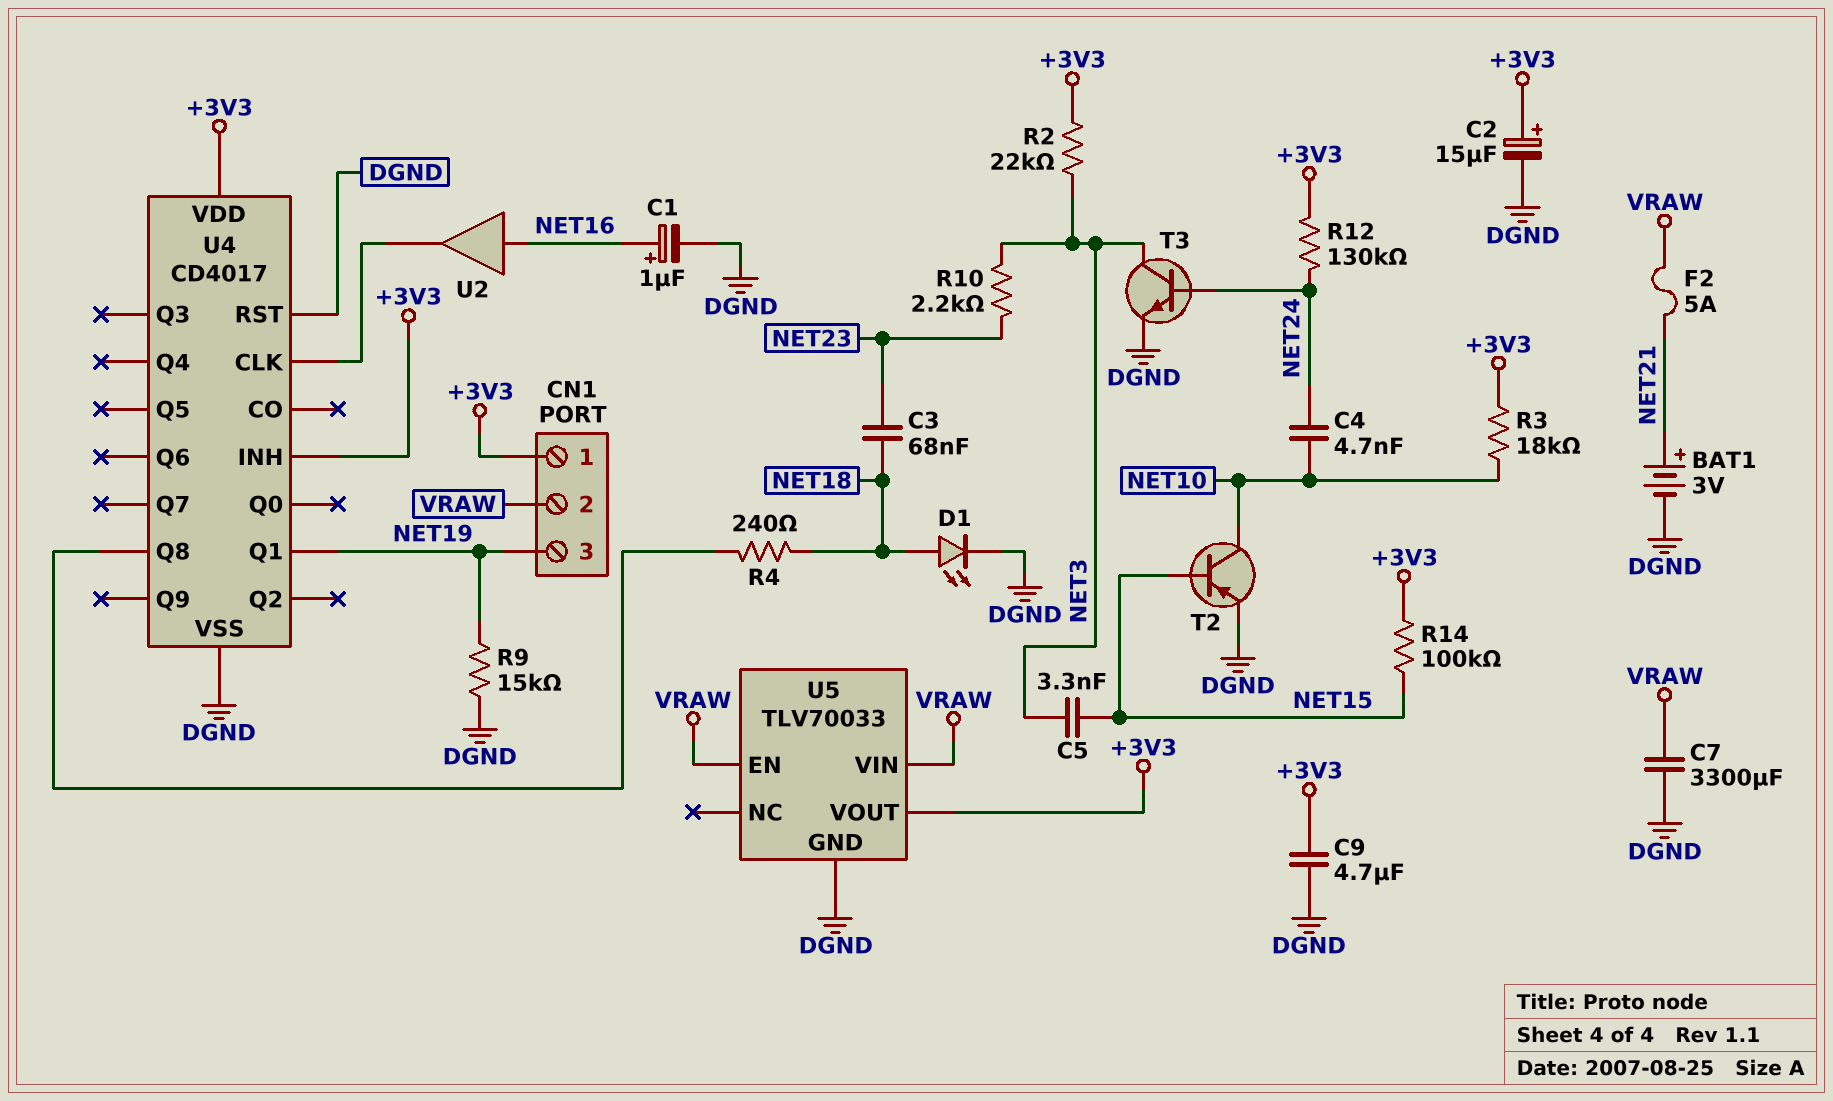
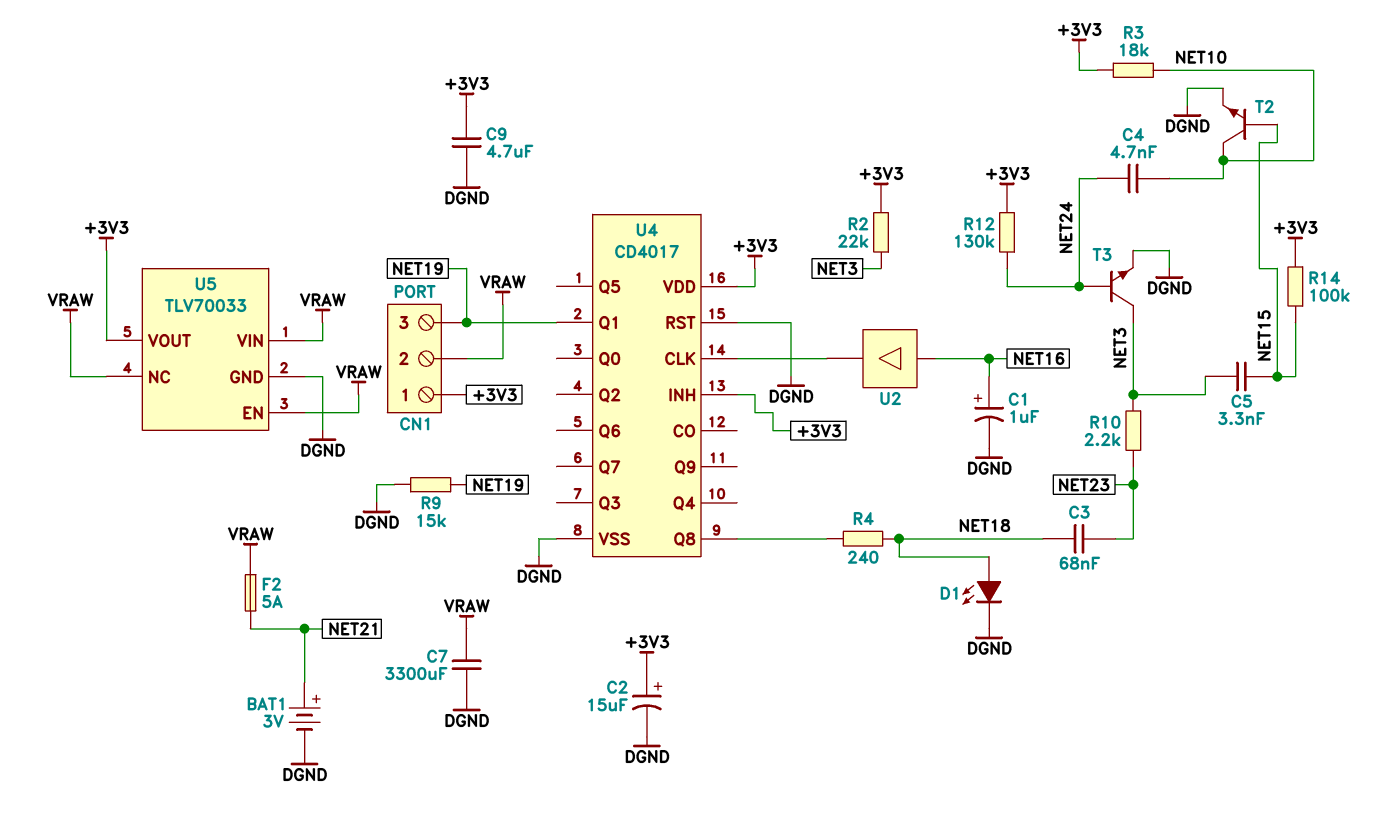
T2: PNP (B NET15, C NET10, E DGND) -> NPN (B NET15, C NET10, E DGND)
U5 pin NC: none -> VRAW

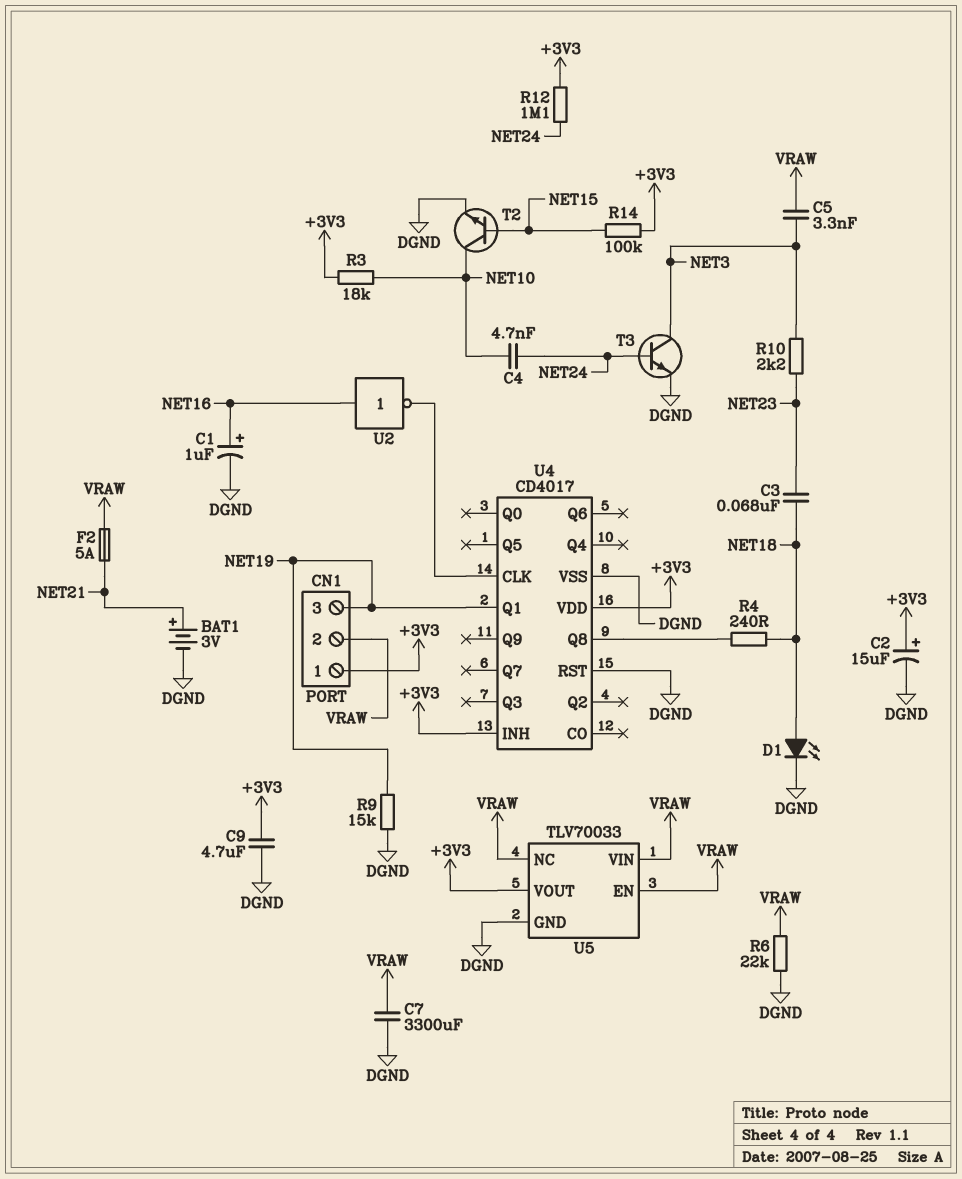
C5: 3.3nF (NET3, NET15) -> 3.3nF (NET3, VRAW)
R2: 22k (+3V3, NET3) -> none
R6: none -> 22k (DGND, VRAW)
R12: 130k (+3V3, NET24) -> 1.1M (+3V3, NET24)
U2: buffer (in NET16, out U4/CLK) -> NOT (in NET16, out U4/CLK)

